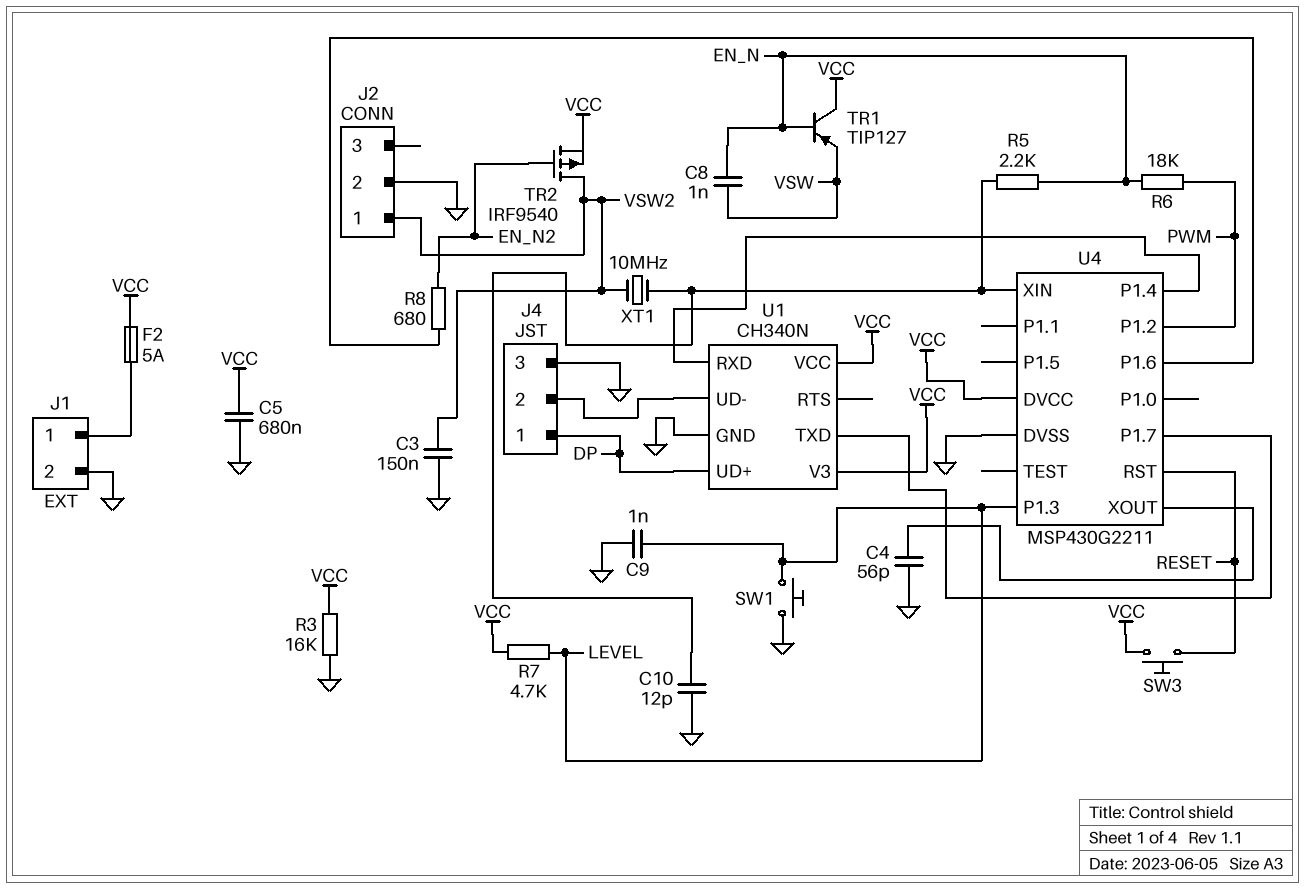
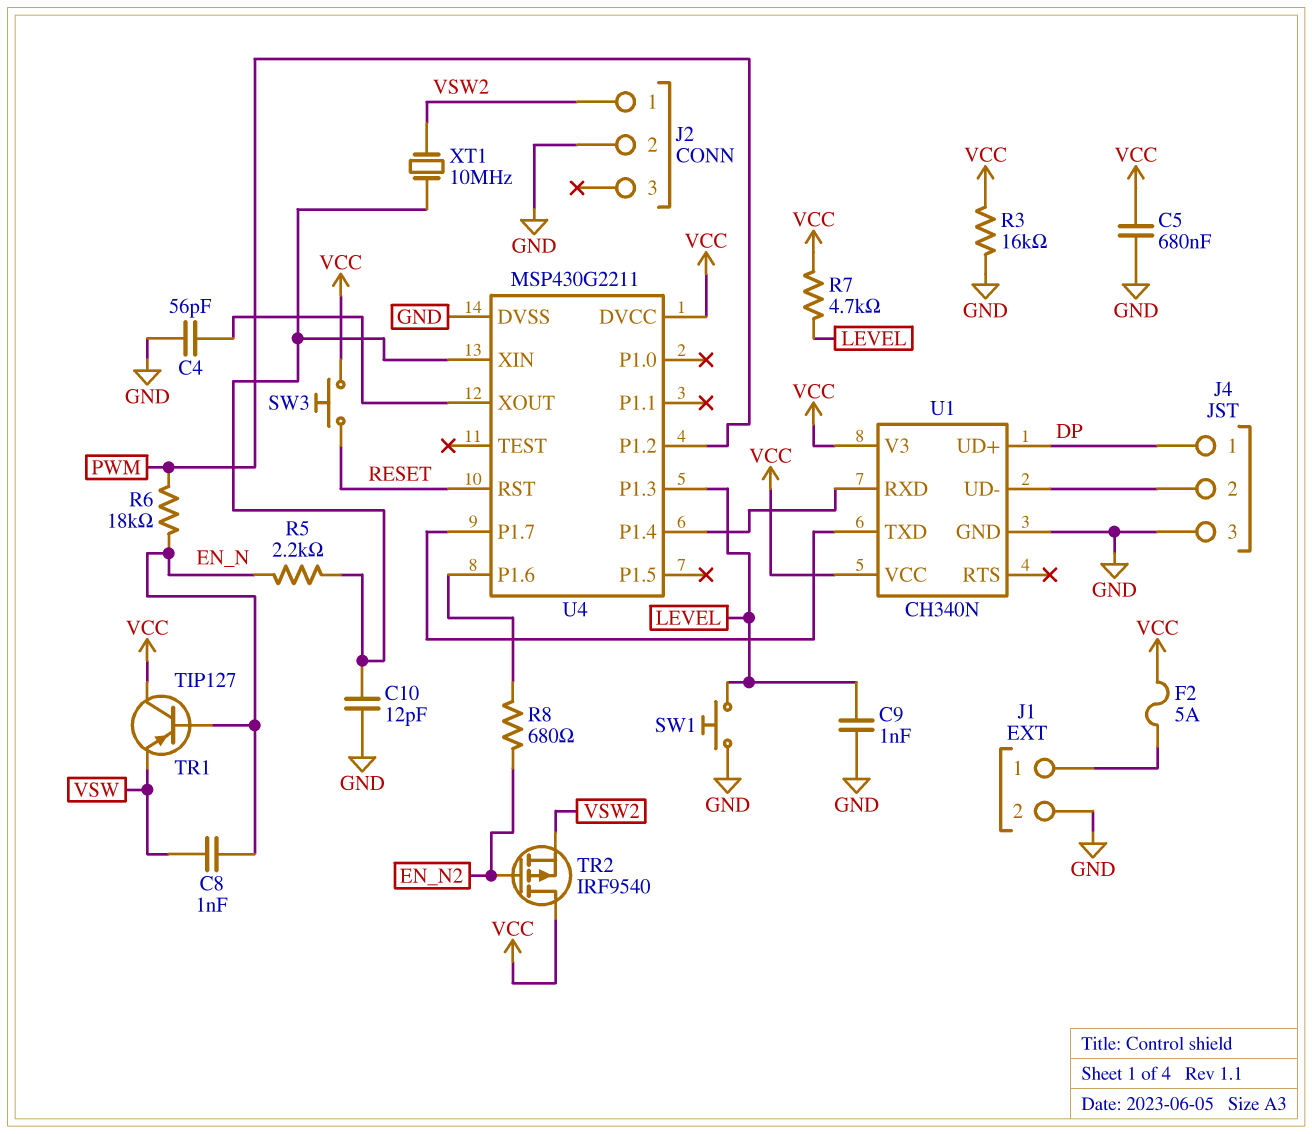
C3: 150nF (GND, VSW2) -> none
TR2: PMOS IRF9540 (G EN_N2, D VSW2, S VCC) -> PMOS IRF9540 (G EN_N2, D VCC, S VSW2)

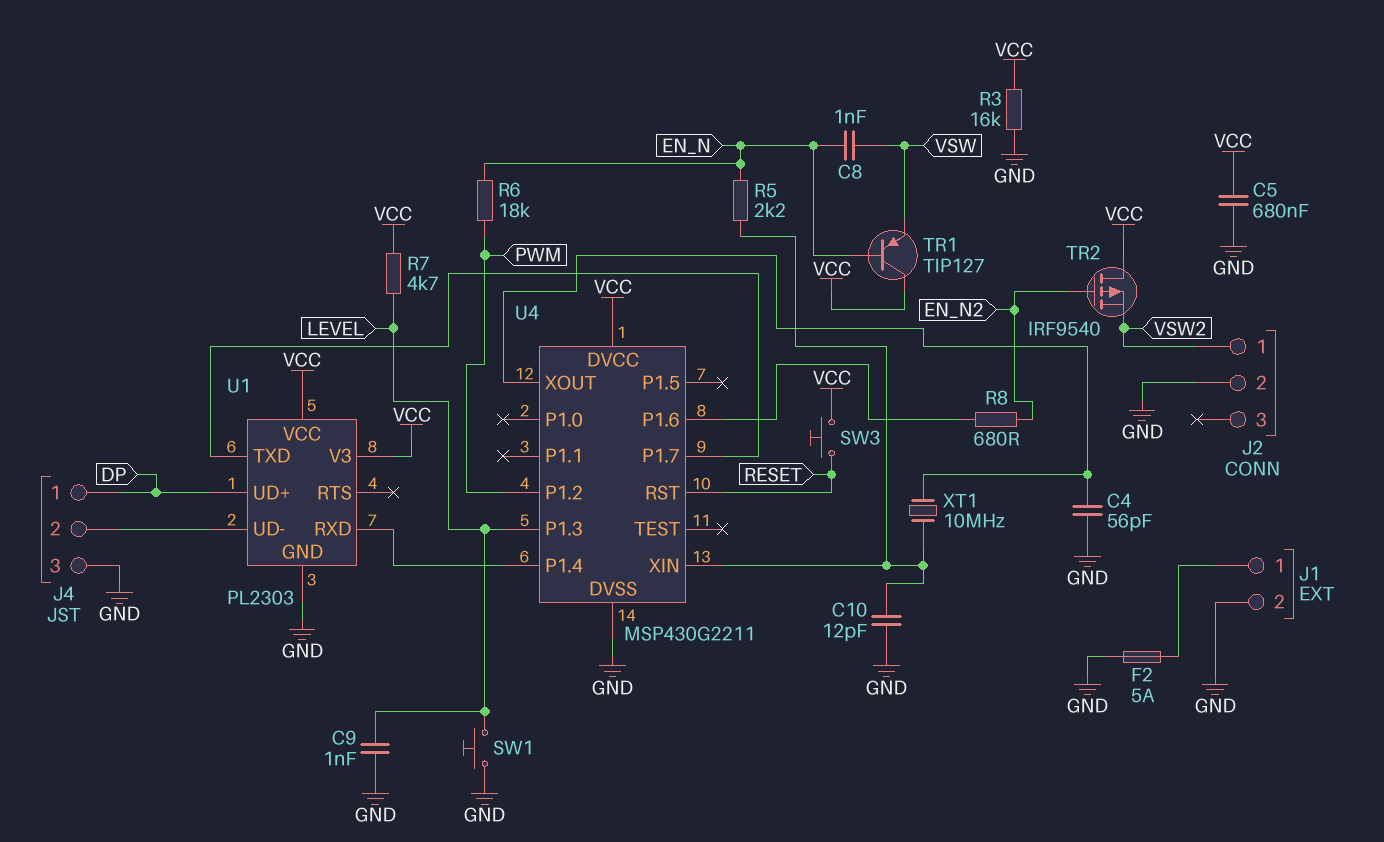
F2: 5A (J1/1, VCC) -> 5A (GND, J1/1)
U1: CH340N -> PL2303
XT1: 10MHz (U4/XIN, VSW2) -> 10MHz (U4/XIN, U4/XOUT)

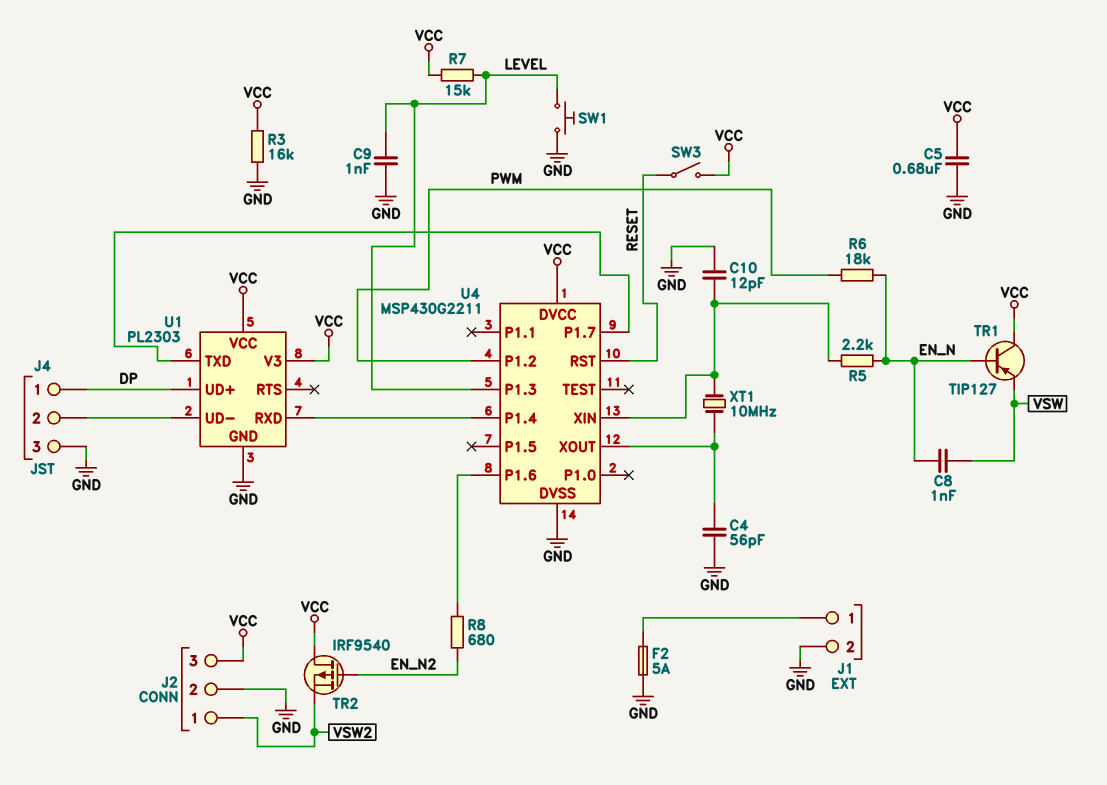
J2 pin 3: none -> VCC
R7: 4.7k (LEVEL, VCC) -> 15k (LEVEL, VCC)
SW3: button (RESET, VCC) -> switch (RESET, VCC)

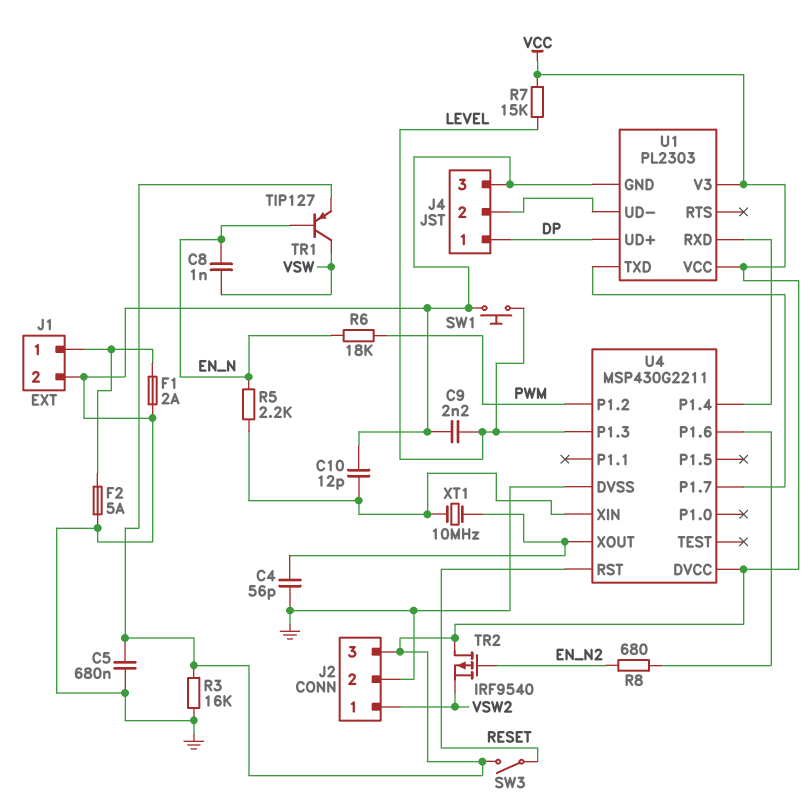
C9: 1nF (GND, LEVEL) -> 2.2nF (GND, LEVEL)
F1: none -> 2A (GND, J1/1)
TR1: PNP TIP127 (B EN_N, C VCC, E VSW) -> PNP TIP127 (B EN_N, C VSW, E VCC)

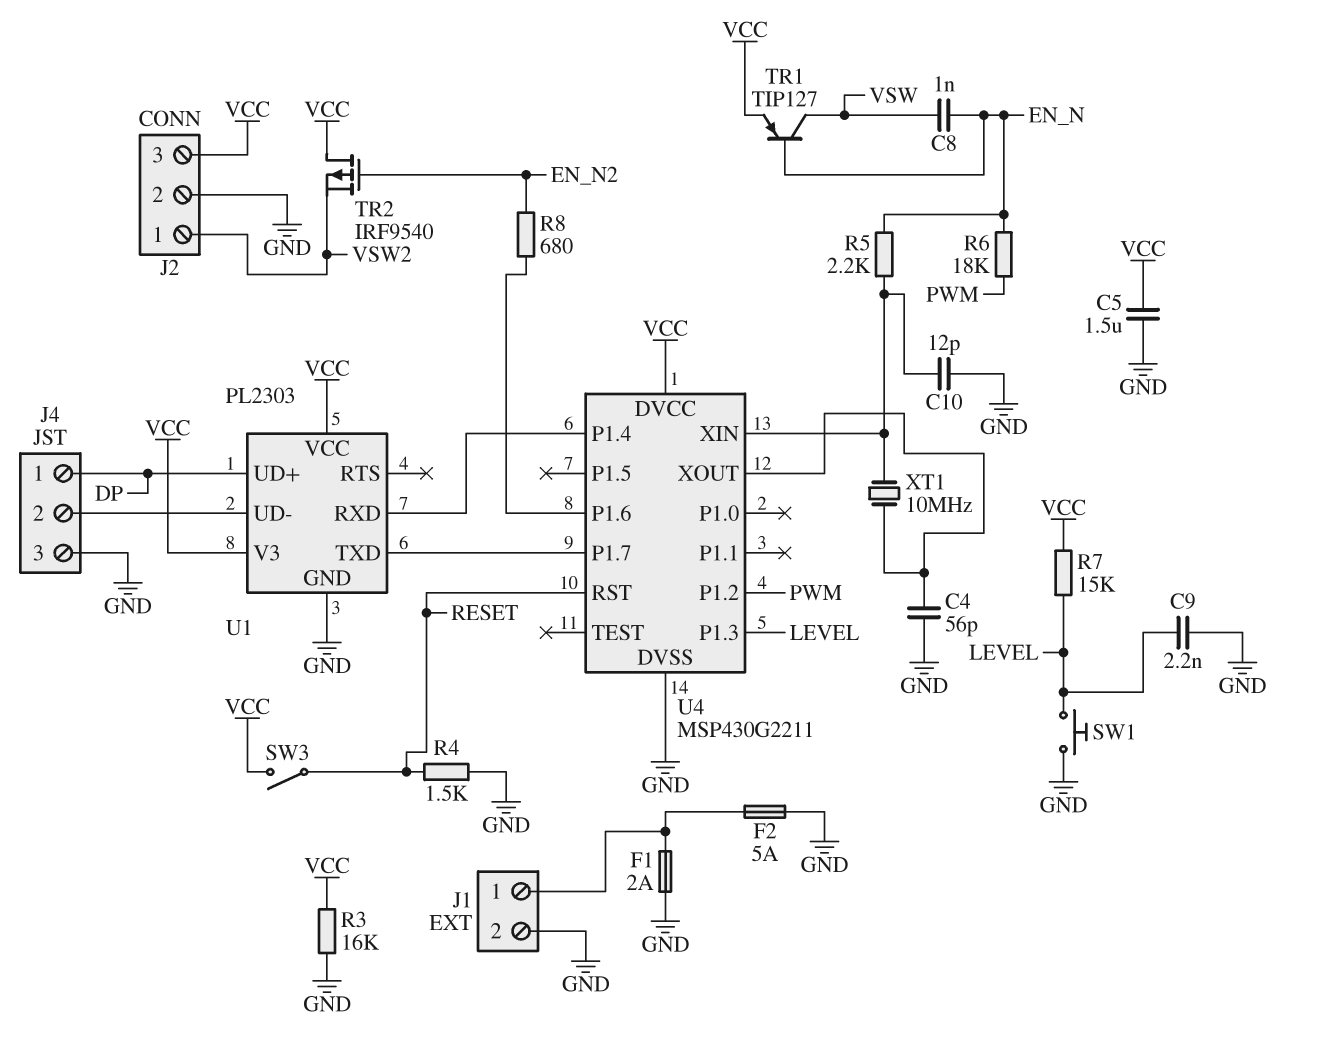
C5: 680nF (GND, VCC) -> 1.5uF (GND, VCC)
R4: none -> 1.5k (GND, RESET)

